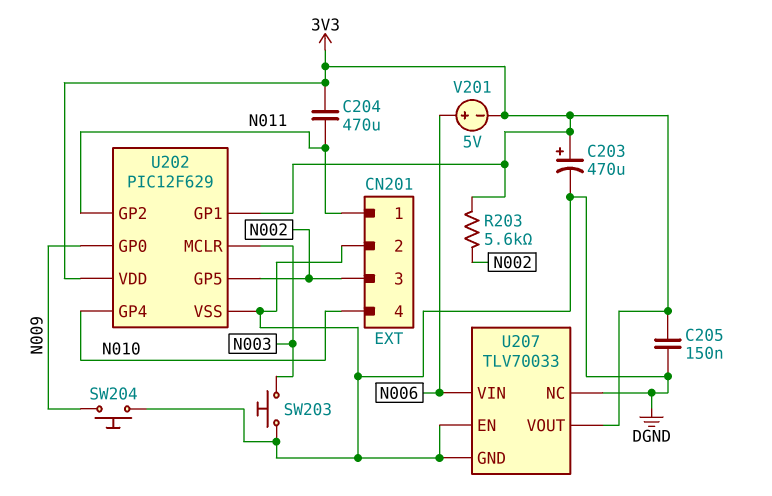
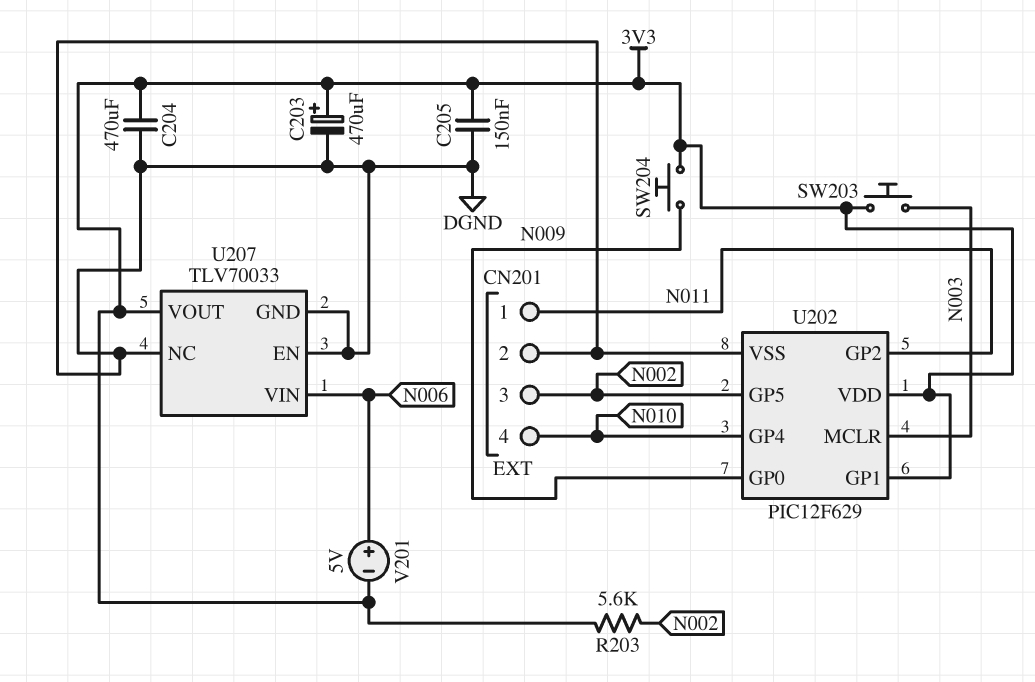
C204: 470uF (3V3, N011) -> 470uF (3V3, DGND)
SW203: button (DGND, N003) -> button (3V3, N003)
SW204: button (DGND, N009) -> button (3V3, N009)

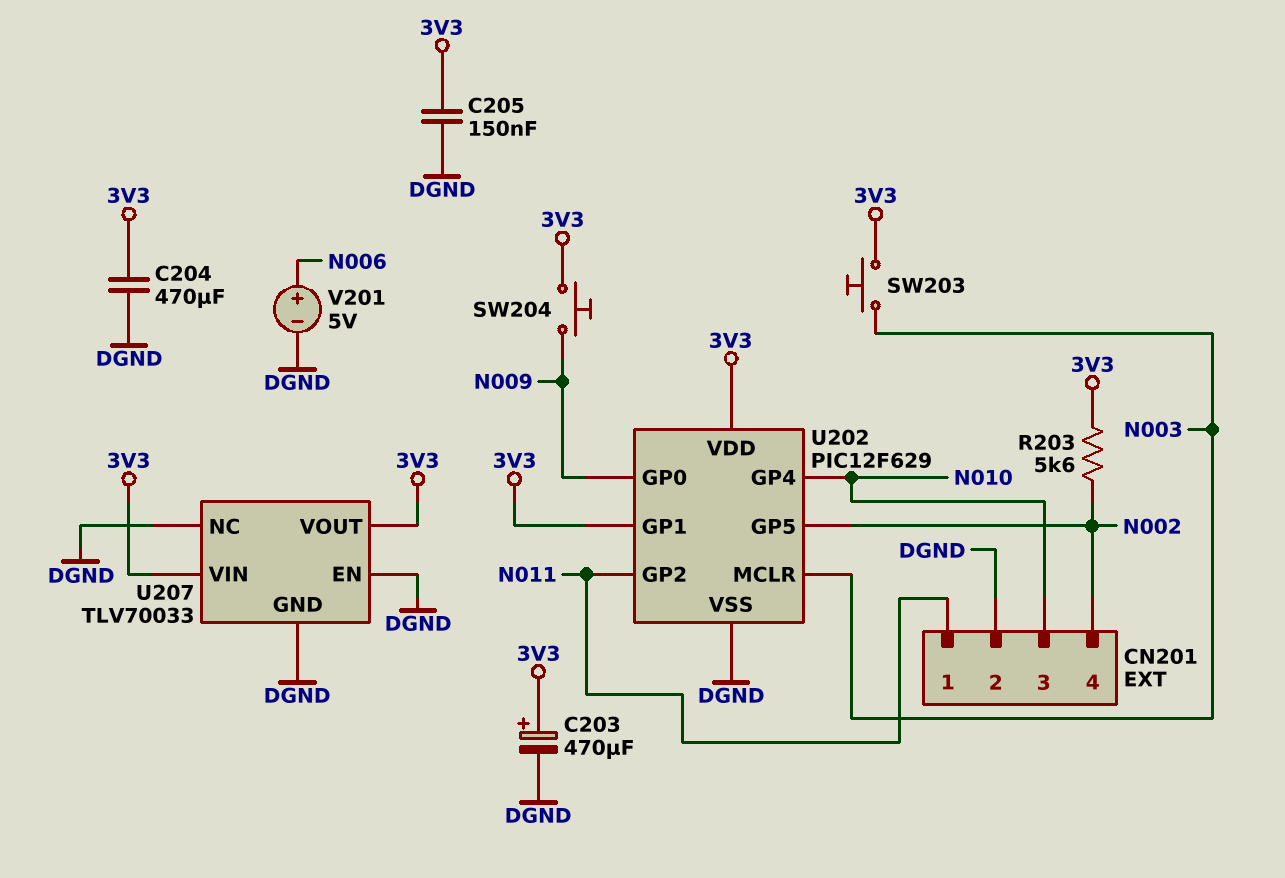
CN201 pin 3: N002 -> N010
CN201 pin 4: N010 -> N002
U207 pin VIN: N006 -> 3V3
V201: 5V (plus N006, minus 3V3) -> 5V (plus N006, minus DGND)

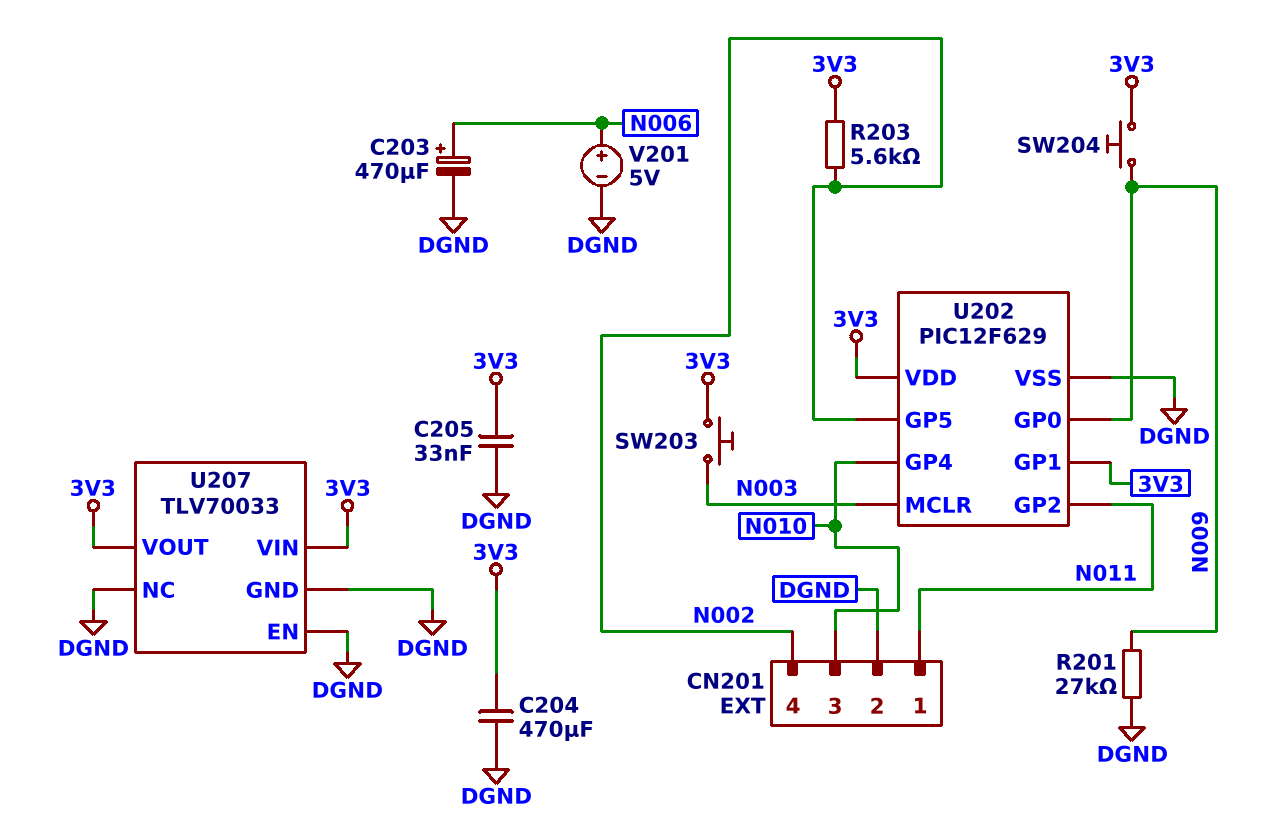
C203: 470uF (plus 3V3, minus DGND) -> 470uF (plus N006, minus DGND)
C205: 150nF (3V3, DGND) -> 33nF (3V3, DGND)
R201: none -> 27k (DGND, N009)

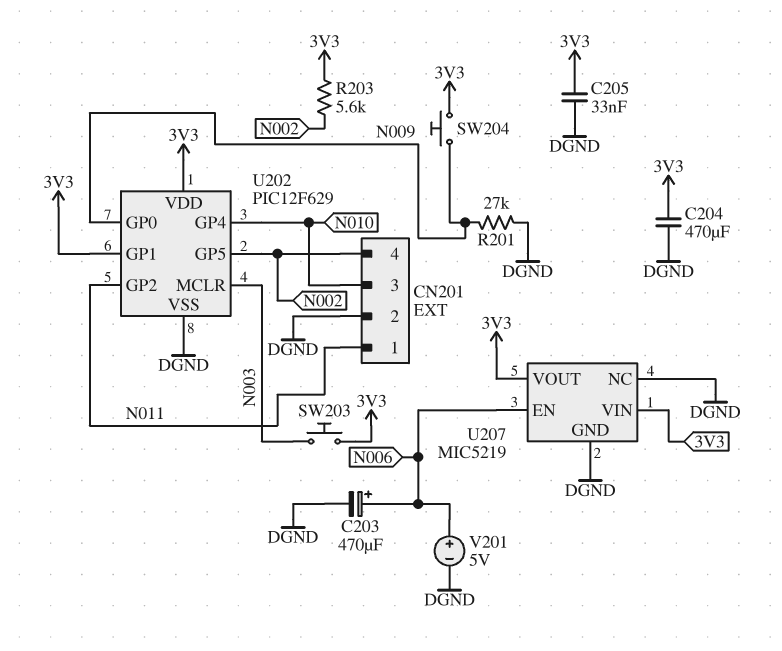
U207: TLV70033 -> MIC5219
U207 pin EN: DGND -> N006

